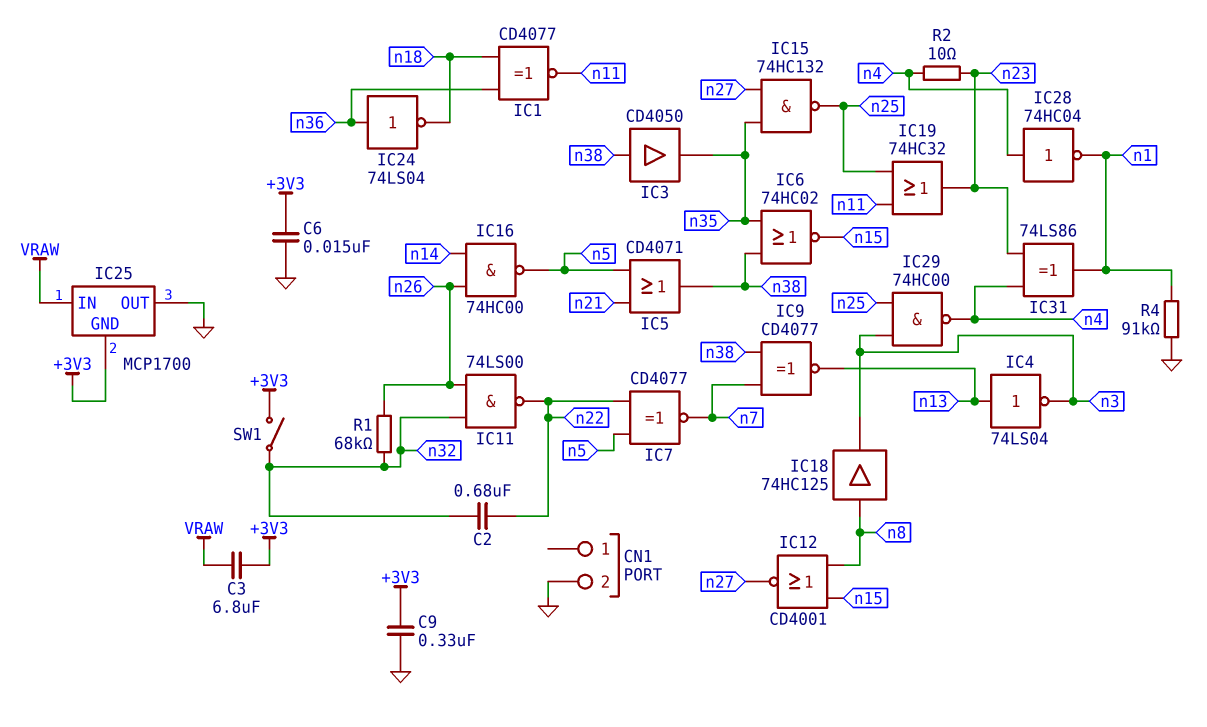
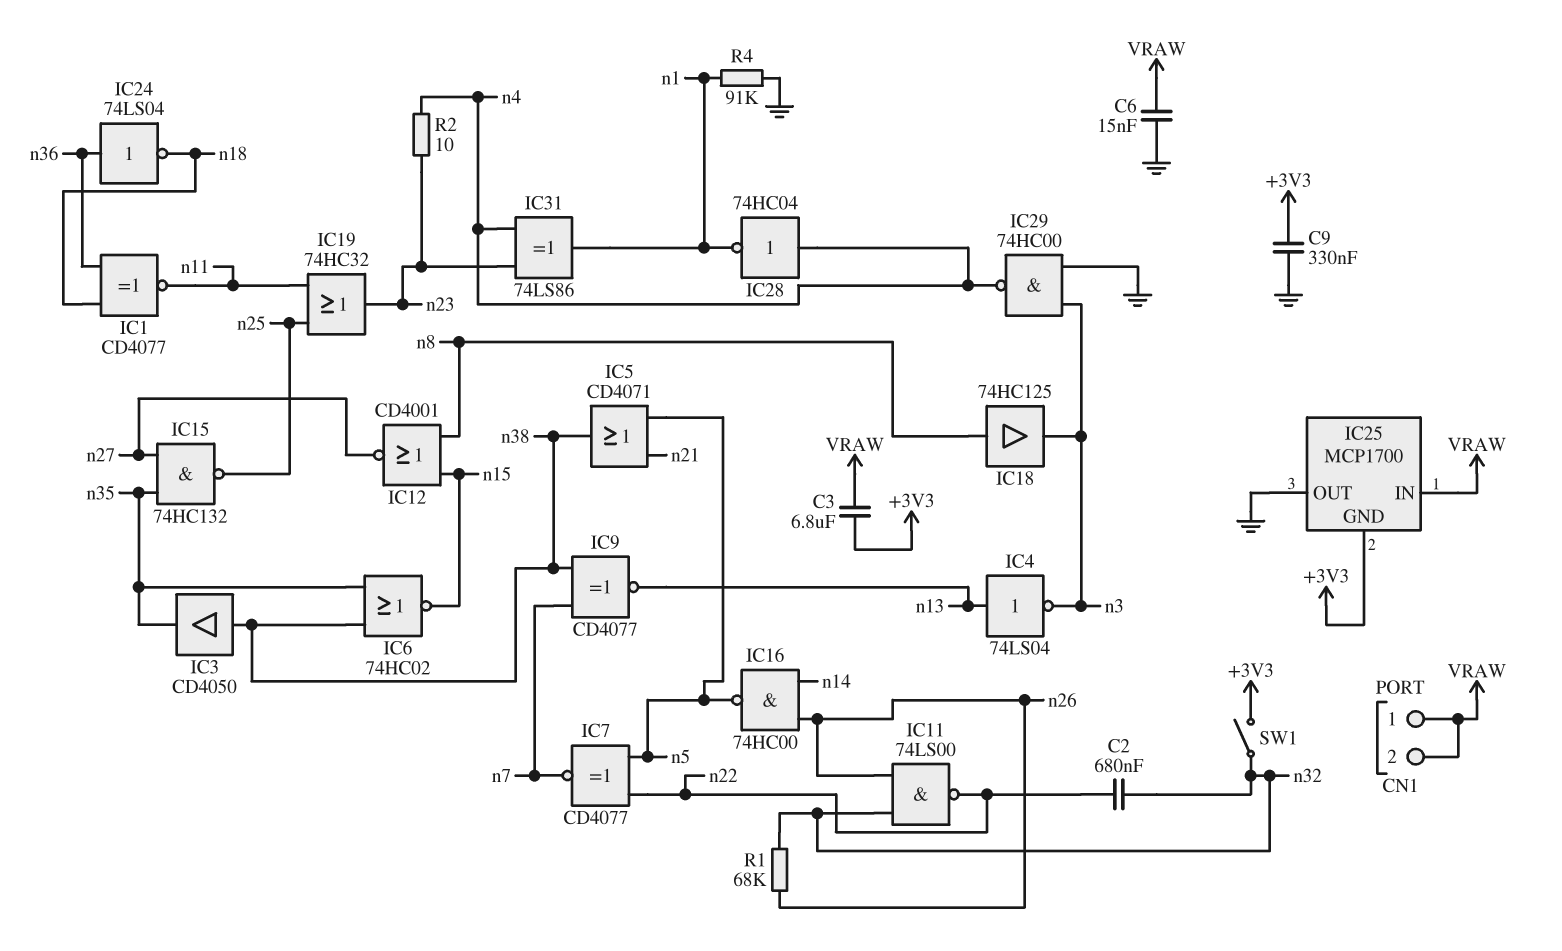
C6: 15nF (+3V3, GND) -> 15nF (GND, VRAW)
CN1 pin 1: none -> VRAW
CN1 pin 2: GND -> VRAW
IC29: NAND 74HC00 (in n3, in n25, out n4) -> NAND 74HC00 (in GND, in n3, out n4)

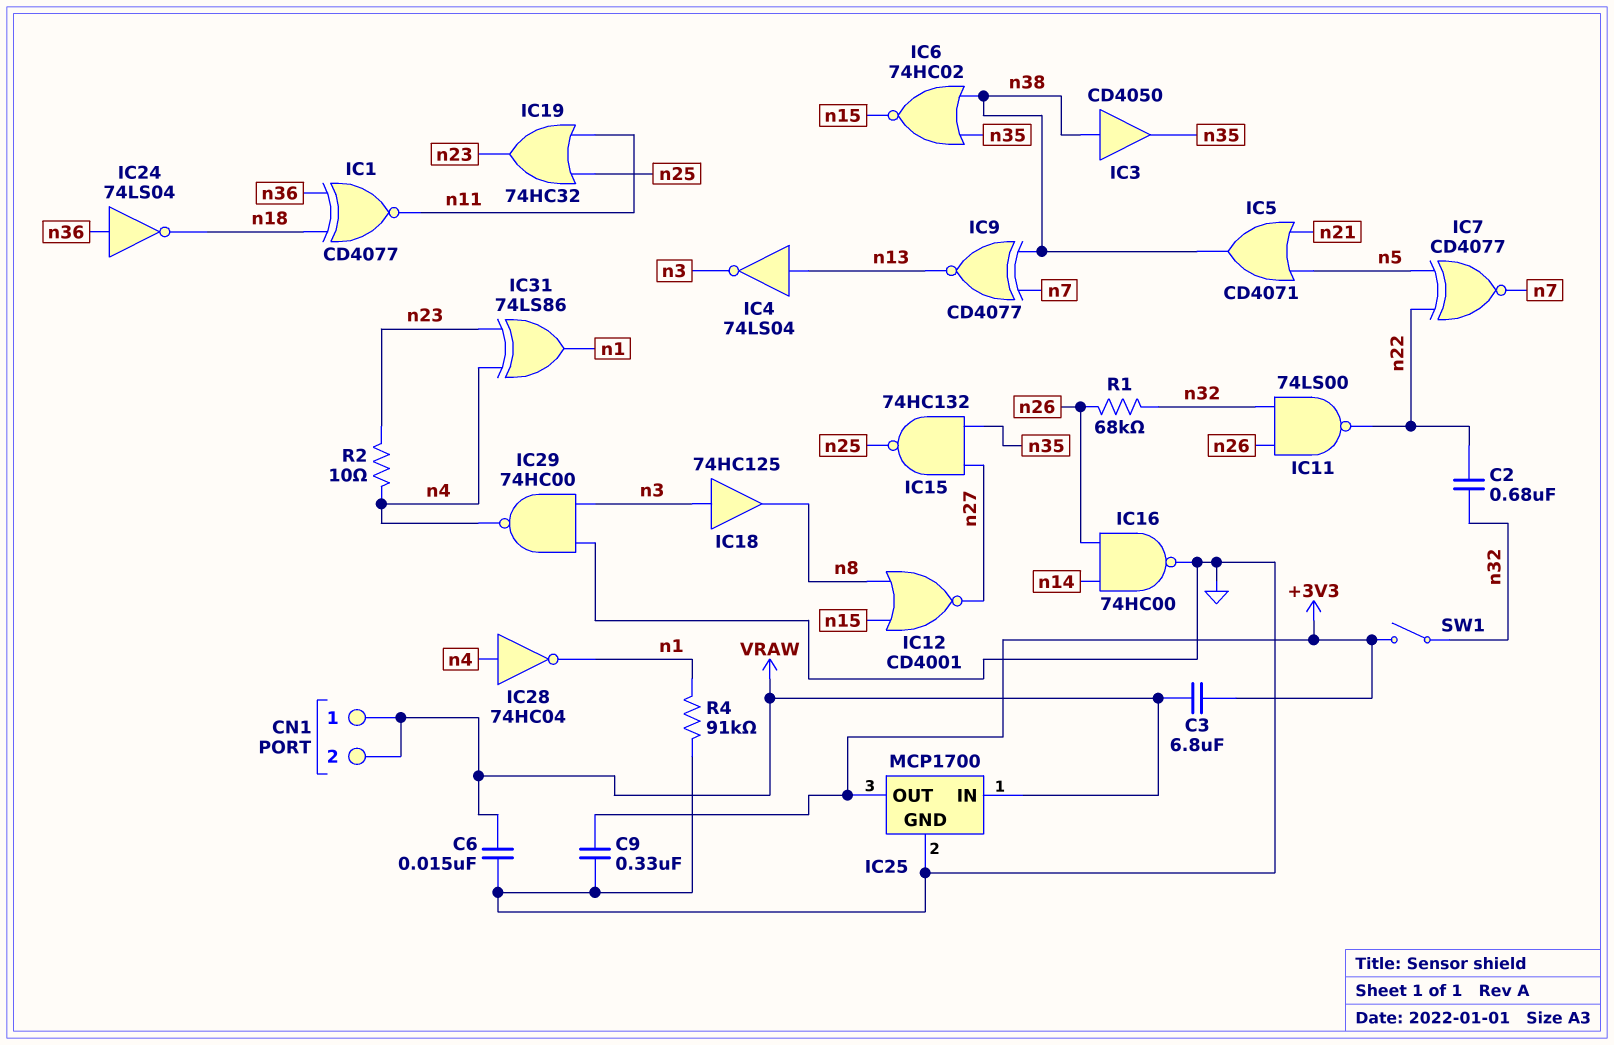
IC16: NAND 74HC00 (in n14, in n26, out n5) -> NAND 74HC00 (in n14, in n26, out GND)
IC18: buffer 74HC125 (in n8, out n3) -> buffer 74HC125 (in n3, out n8)
IC25 pin GND: +3V3 -> GND
IC25 pin OUT: GND -> +3V3

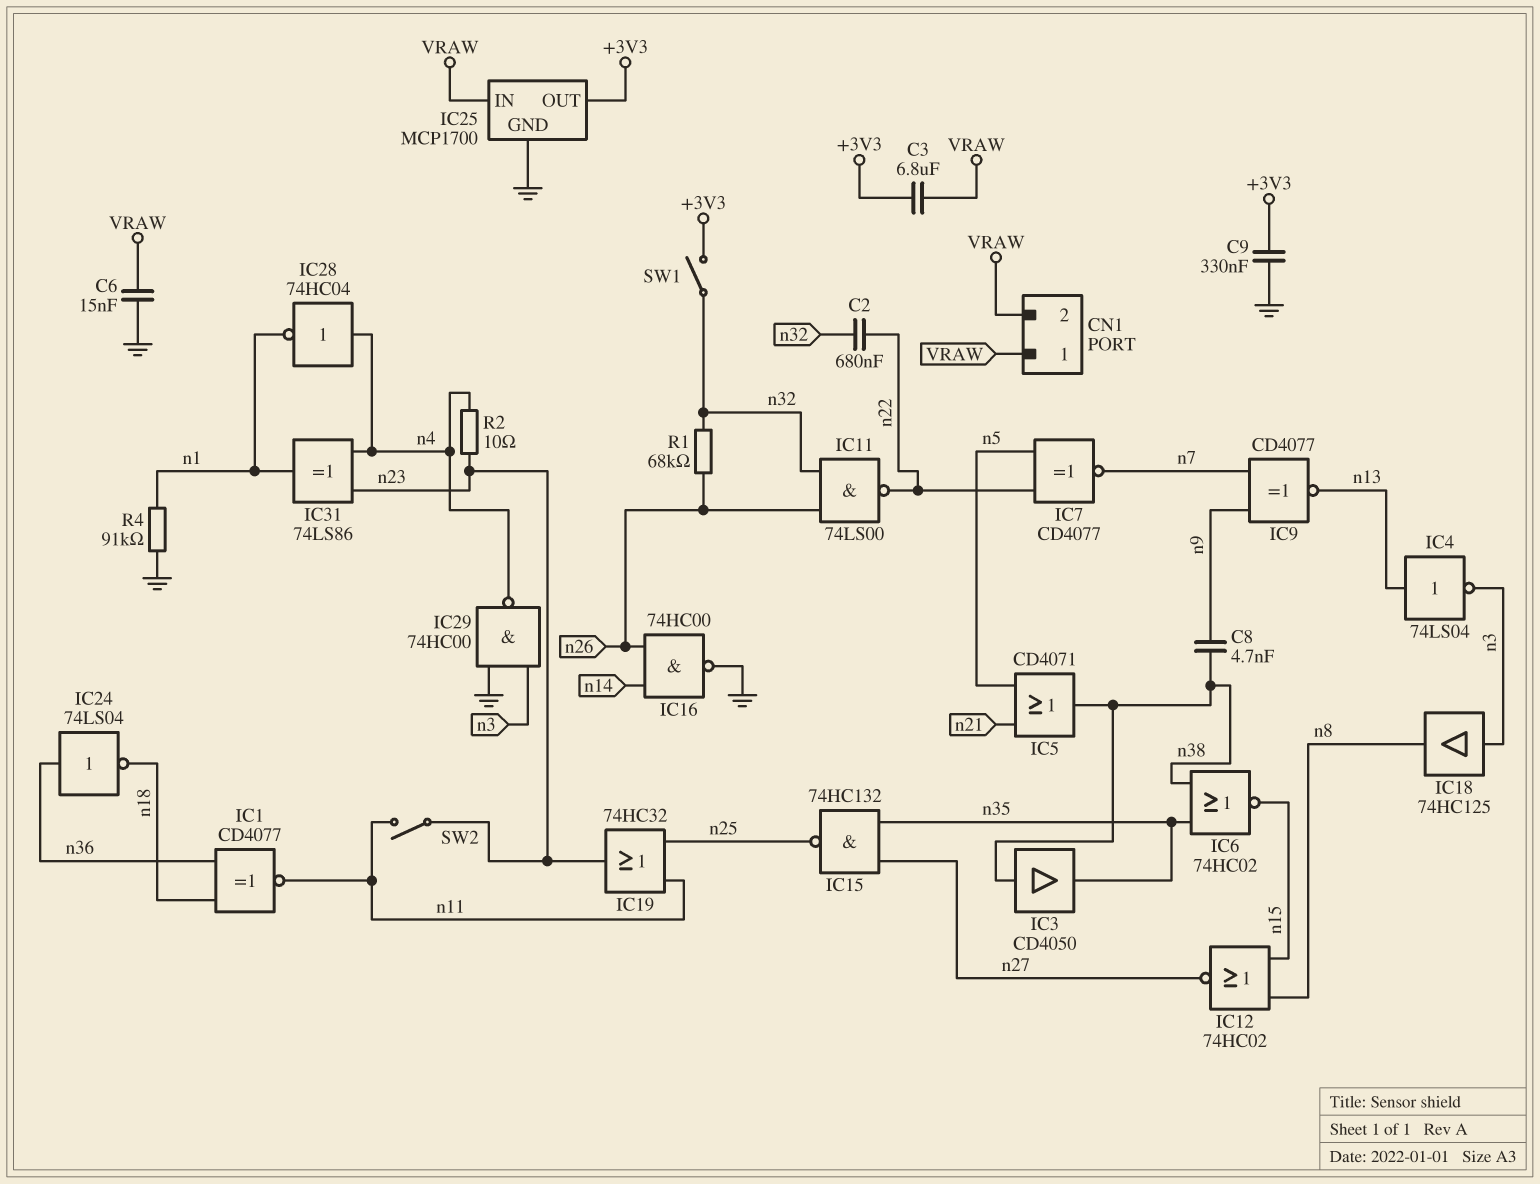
C8: none -> 4.7nF (n9, n38)
IC9: XNOR CD4077 (in n7, in n38, out n13) -> XNOR CD4077 (in n7, in n9, out n13)
IC12: NOR CD4001 (in n8, in n15, out n27) -> NOR 74HC02 (in n8, in n15, out n27)
SW2: none -> switch (n11, n23)

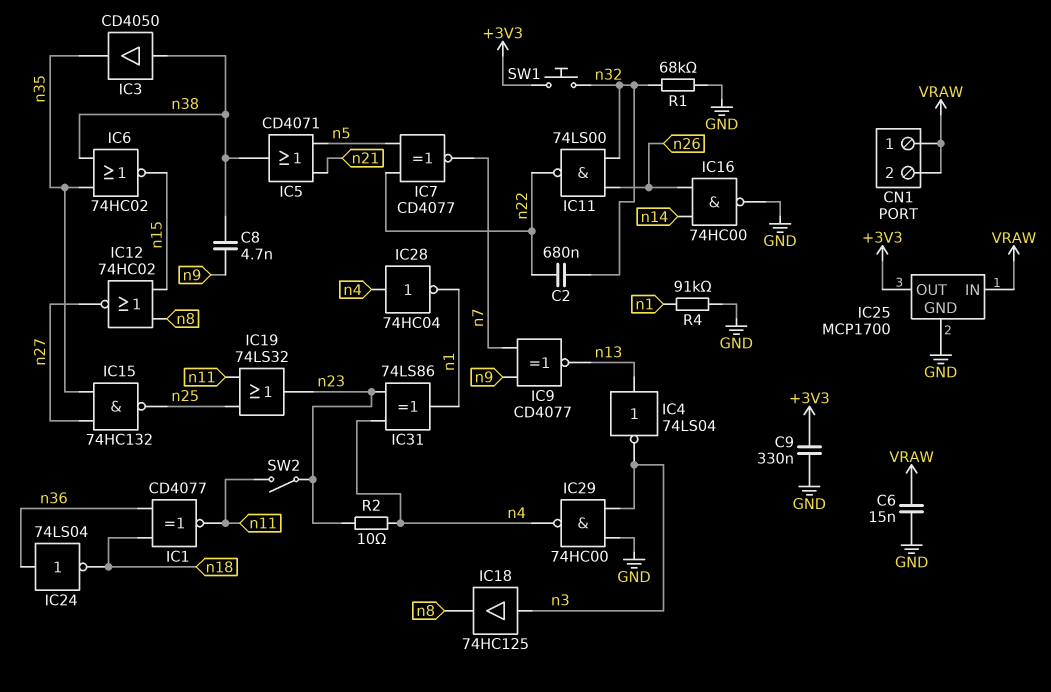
C3: 6.8uF (+3V3, VRAW) -> none
IC19: OR 74HC32 (in n11, in n25, out n23) -> OR 74LS32 (in n11, in n25, out n23)
R1: 68k (n26, n32) -> 68k (GND, n32)
SW1: switch (+3V3, n32) -> button (+3V3, n32)

